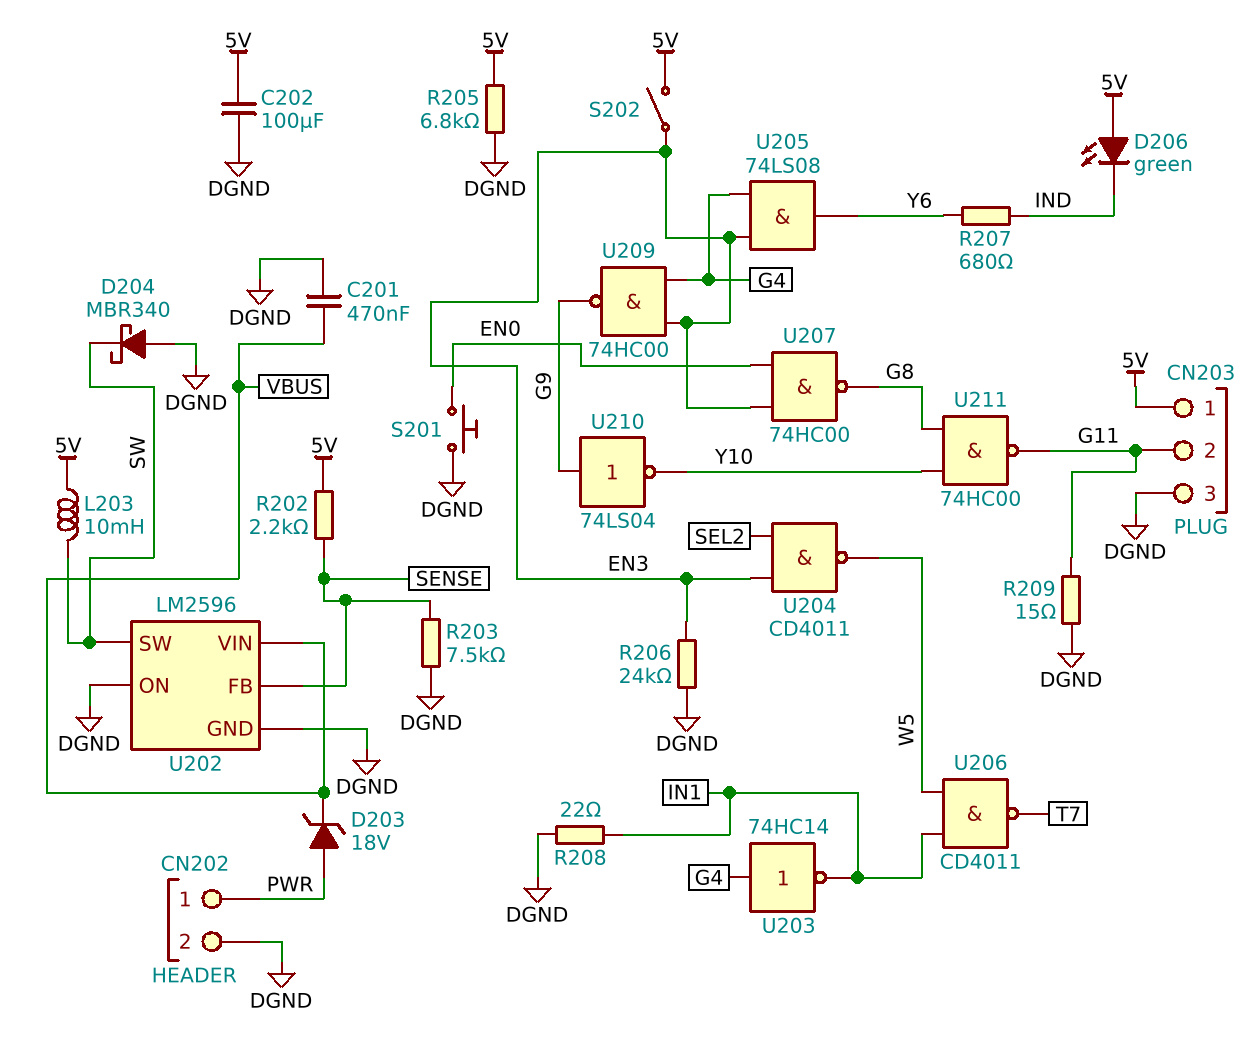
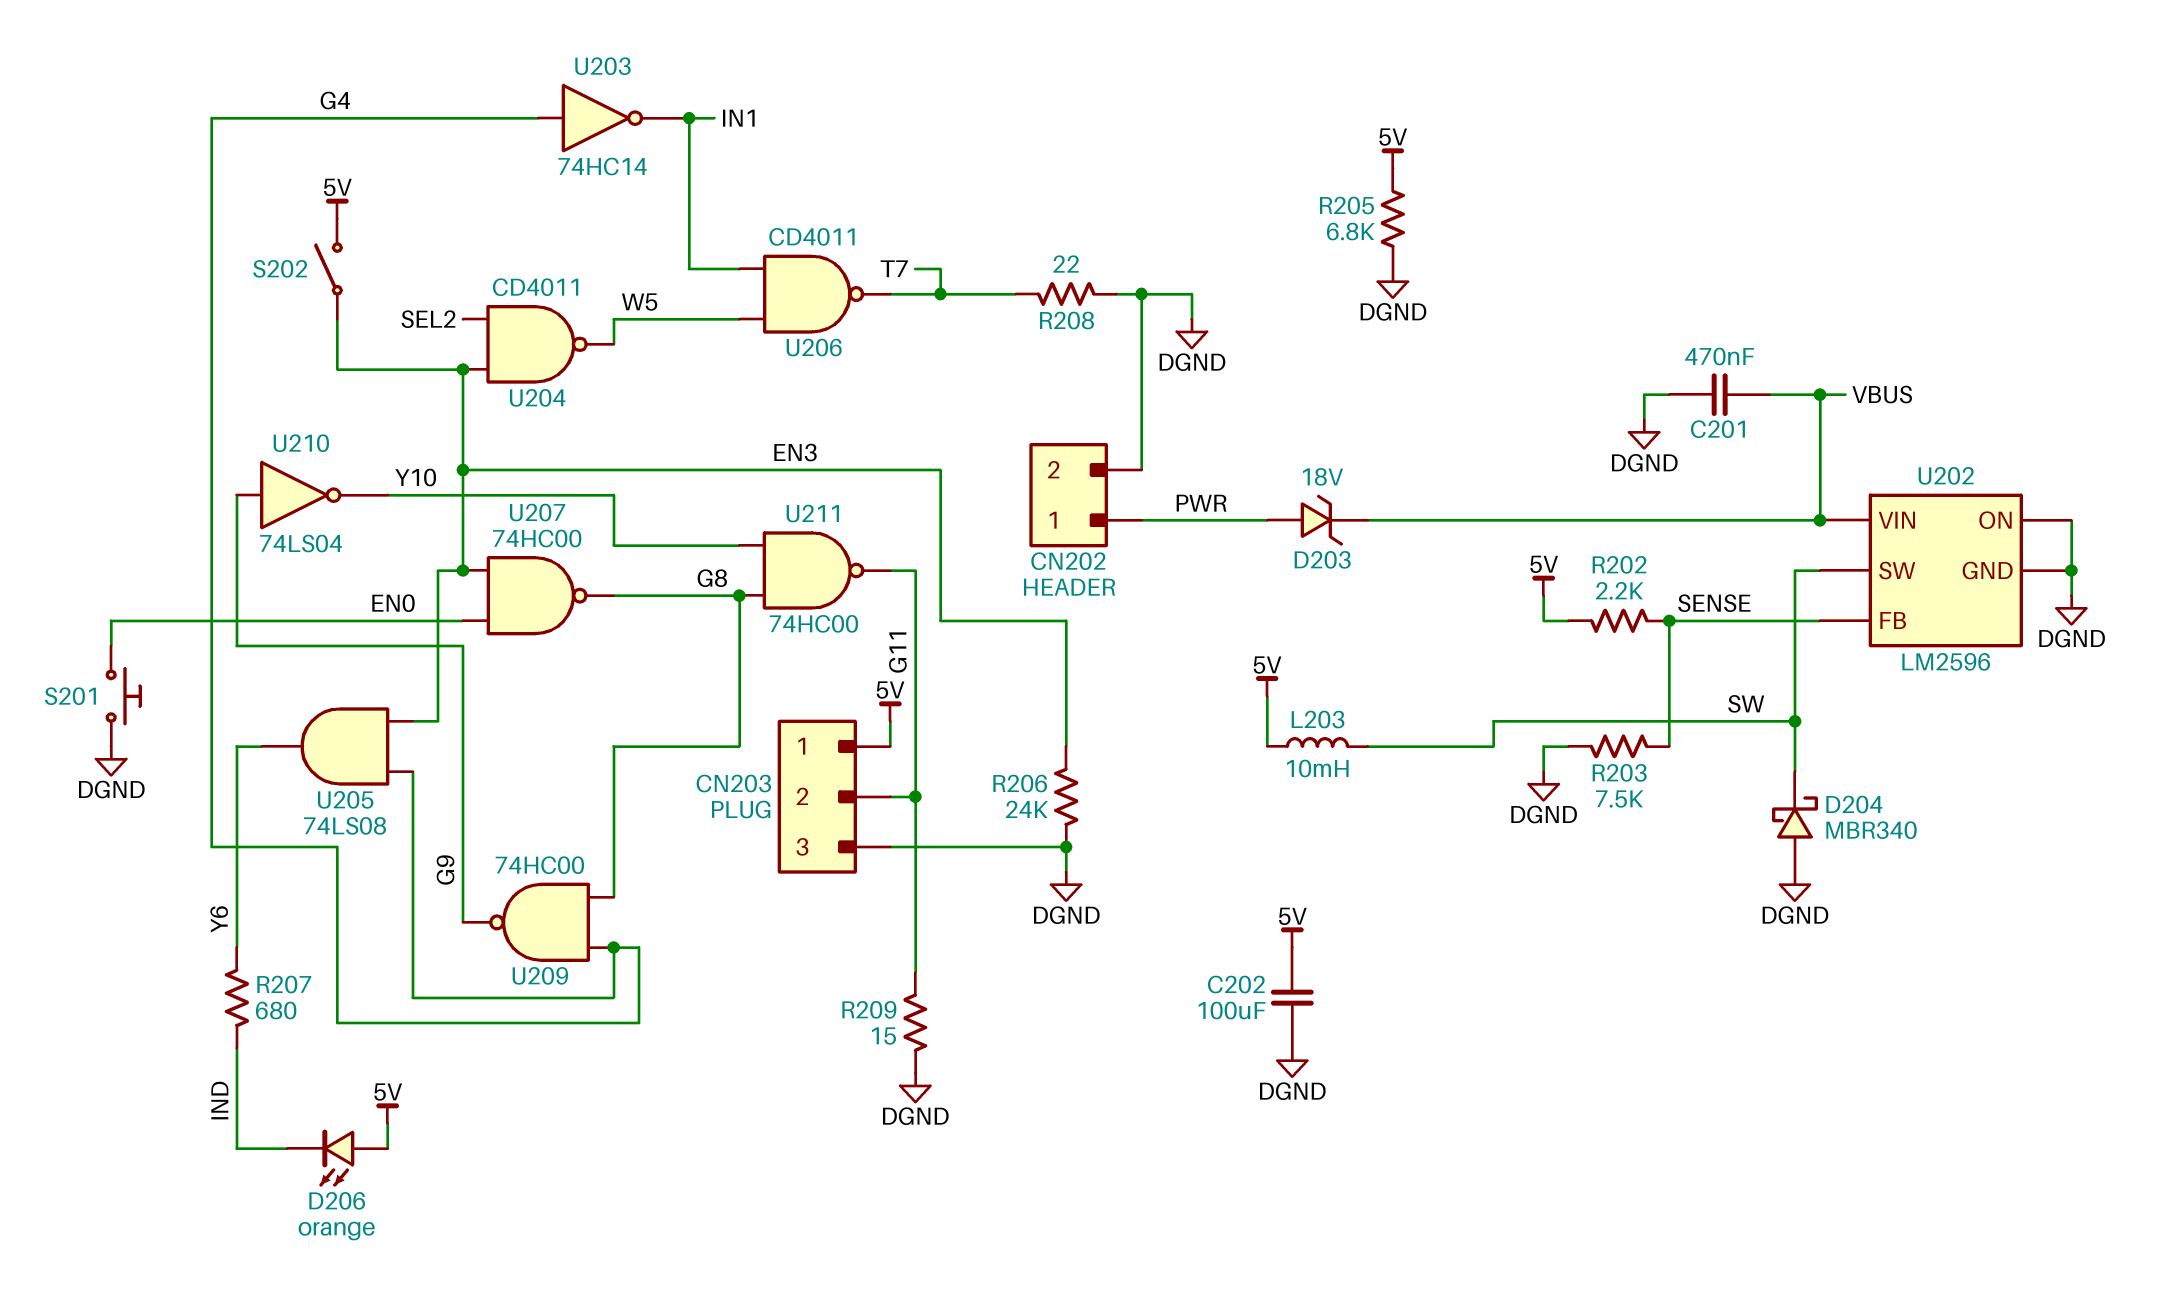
D206: LED green (A 5V, K IND) -> LED orange (A 5V, K IND)
R208: 22 (DGND, IN1) -> 22 (DGND, T7)
U209: NAND 74HC00 (in EN3, in G4, out G9) -> NAND 74HC00 (in G4, in G8, out G9)

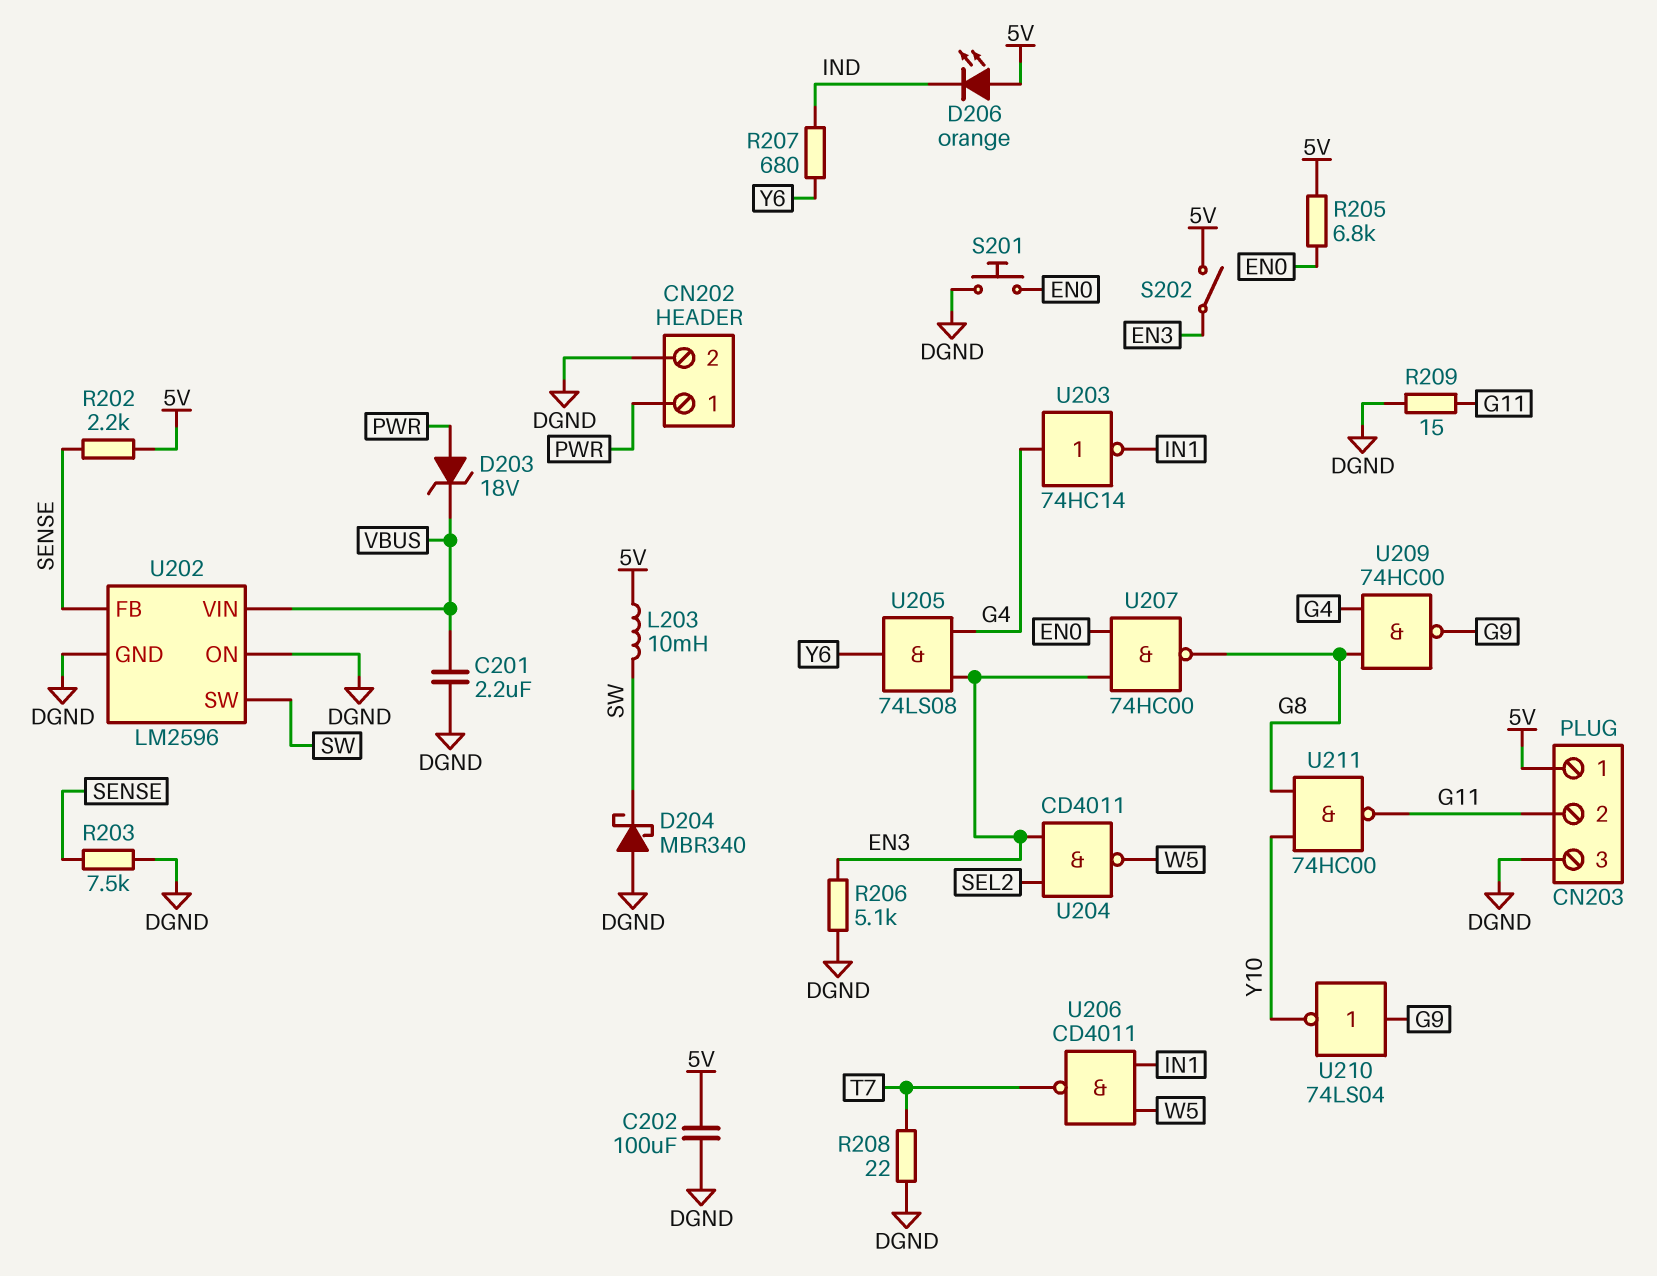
C201: 470nF (DGND, VBUS) -> 2.2uF (DGND, VBUS)
R205: 6.8k (5V, DGND) -> 6.8k (5V, EN0)
R206: 24k (DGND, EN3) -> 5.1k (DGND, EN3)

